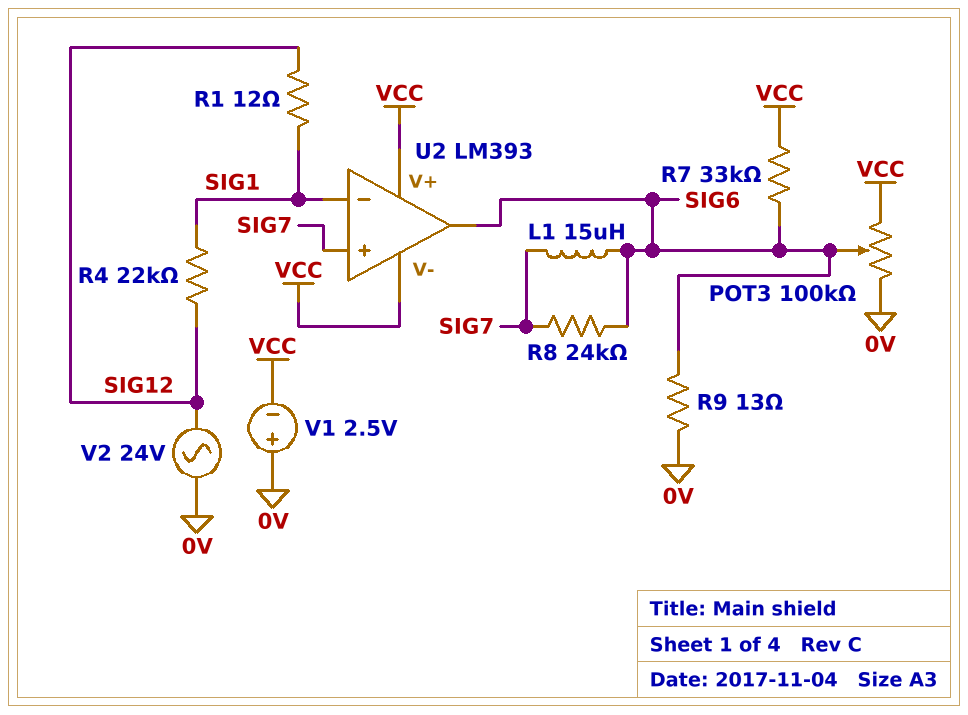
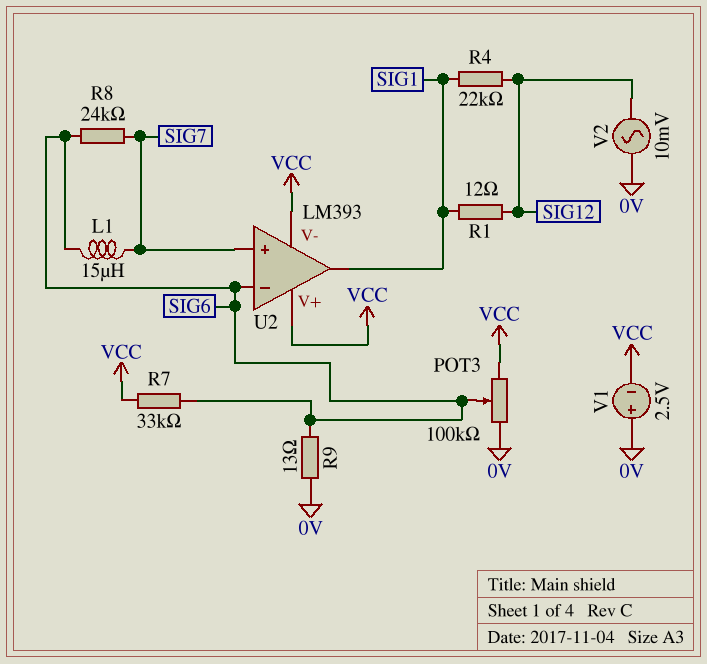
U2 pin in-: SIG1 -> SIG6
U2 pin out: SIG6 -> SIG1
V2: AC 24V (0V, SIG12) -> AC 10mV (0V, SIG12)

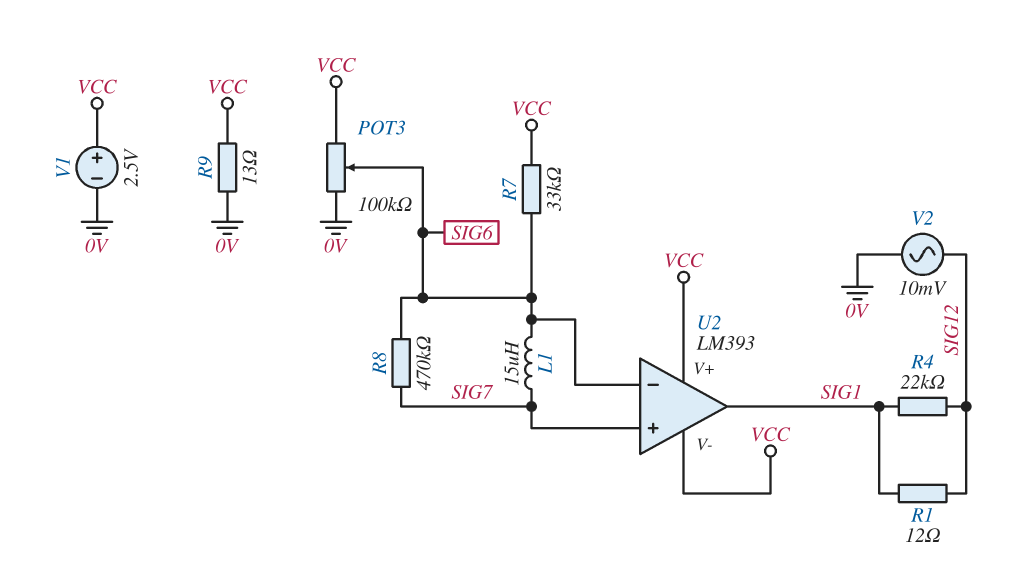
R8: 24k (SIG6, SIG7) -> 470k (SIG6, SIG7)
R9: 13 (0V, SIG6) -> 13 (0V, VCC)
V1: 2.5V (plus 0V, minus VCC) -> 2.5V (plus VCC, minus 0V)

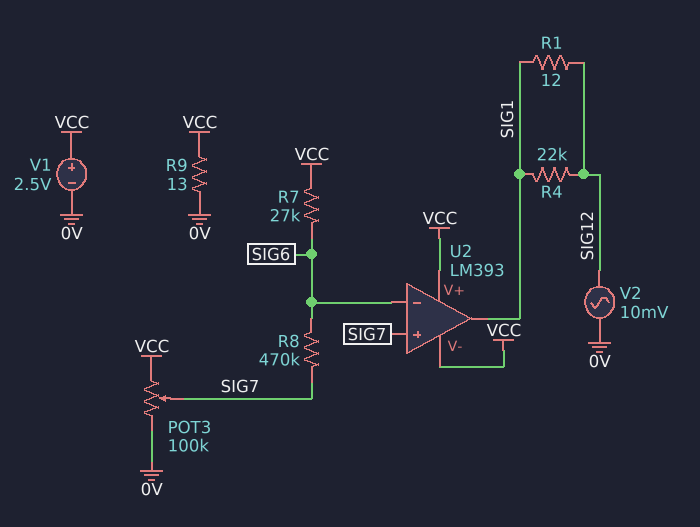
L1: 15uH (SIG6, SIG7) -> none
POT3: 100k (0V, VCC, wiper SIG6) -> 100k (0V, VCC, wiper SIG7)
R7: 33k (SIG6, VCC) -> 27k (SIG6, VCC)

